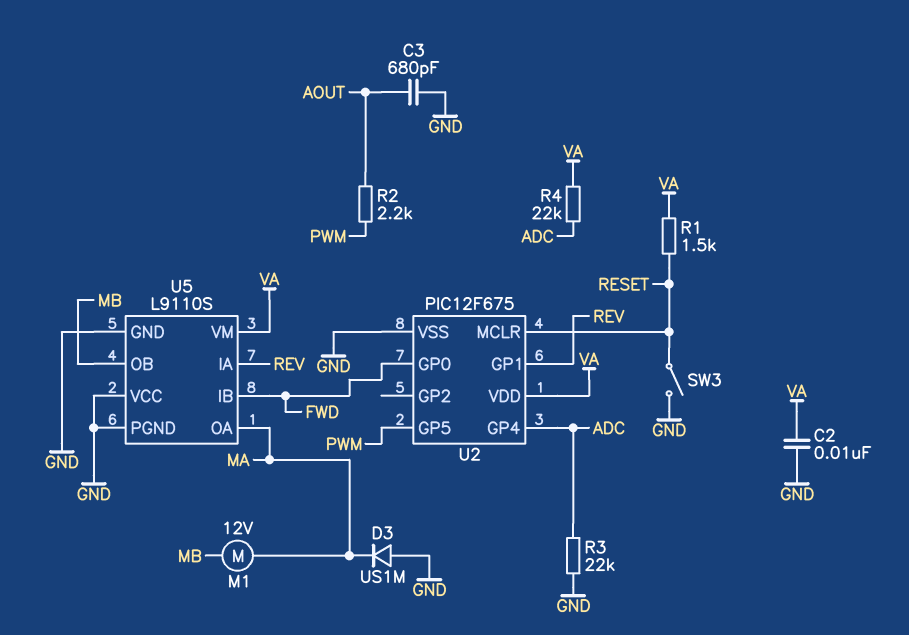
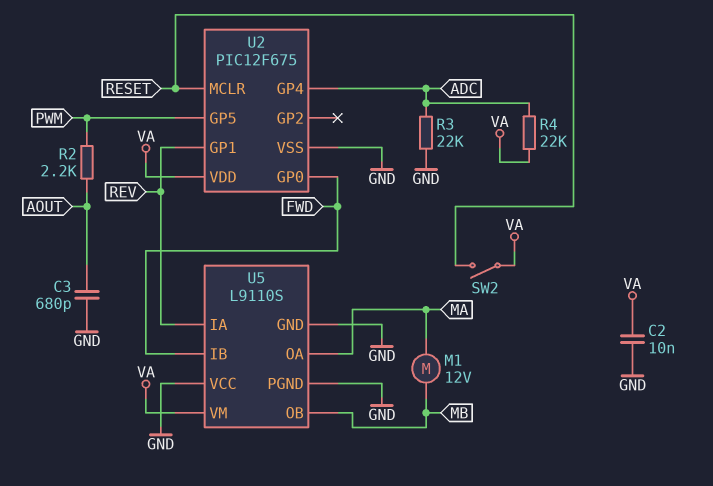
D3: diode US1M (A GND, K MA) -> none
R1: 1.5k (RESET, VA) -> none
SW2: none -> switch (RESET, VA)
SW3: switch (GND, RESET) -> none

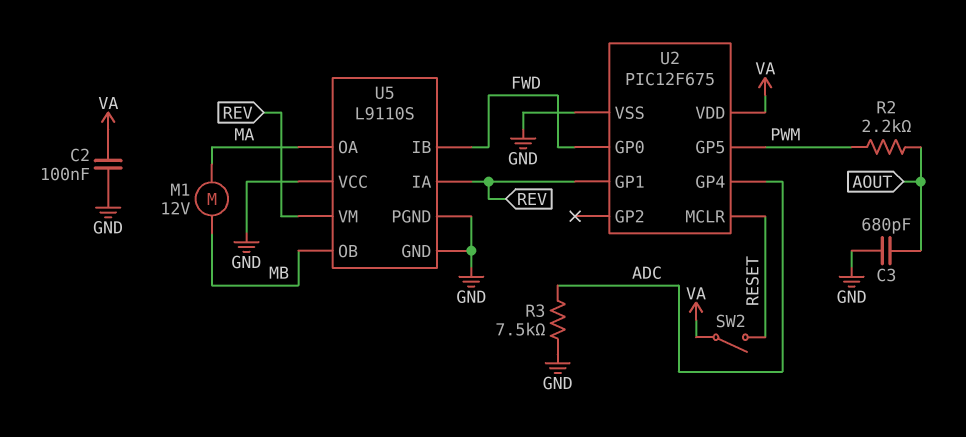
C2: 10nF (GND, VA) -> 100nF (GND, VA)
R3: 22k (ADC, GND) -> 7.5k (ADC, GND)
R4: 22k (ADC, VA) -> none
U5 pin VM: VA -> REV

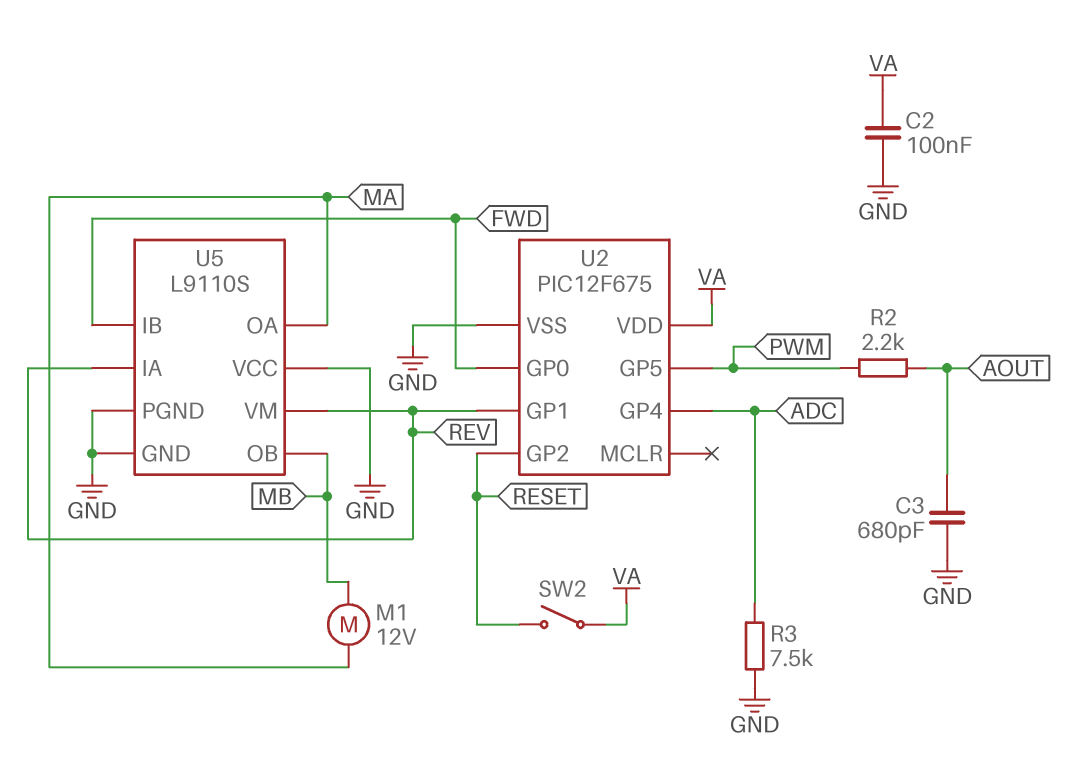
U2 pin GP2: none -> RESET
U2 pin MCLR: RESET -> none

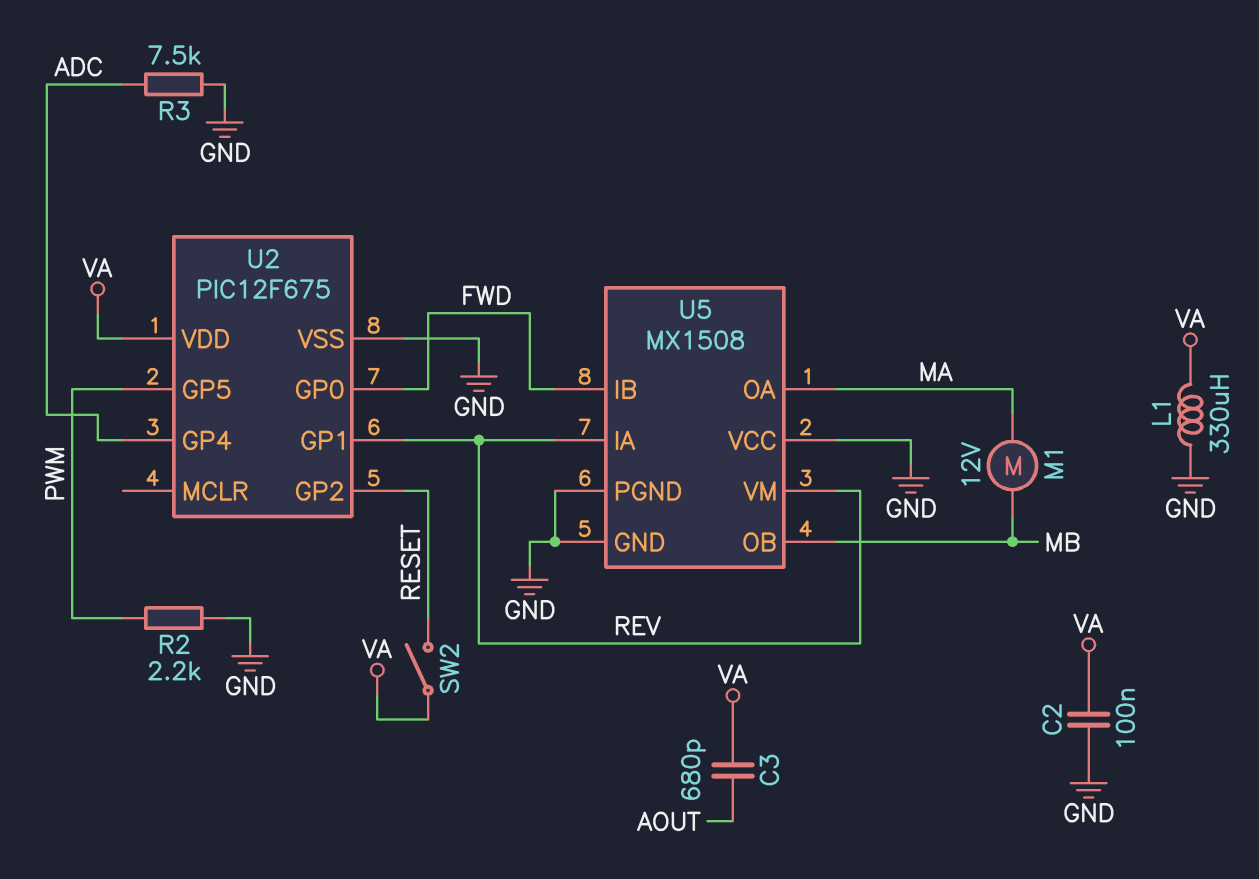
C3: 680pF (AOUT, GND) -> 680pF (AOUT, VA)
L1: none -> 330uH (GND, VA)
R2: 2.2k (AOUT, PWM) -> 2.2k (GND, PWM)
U5: L9110S -> MX1508

